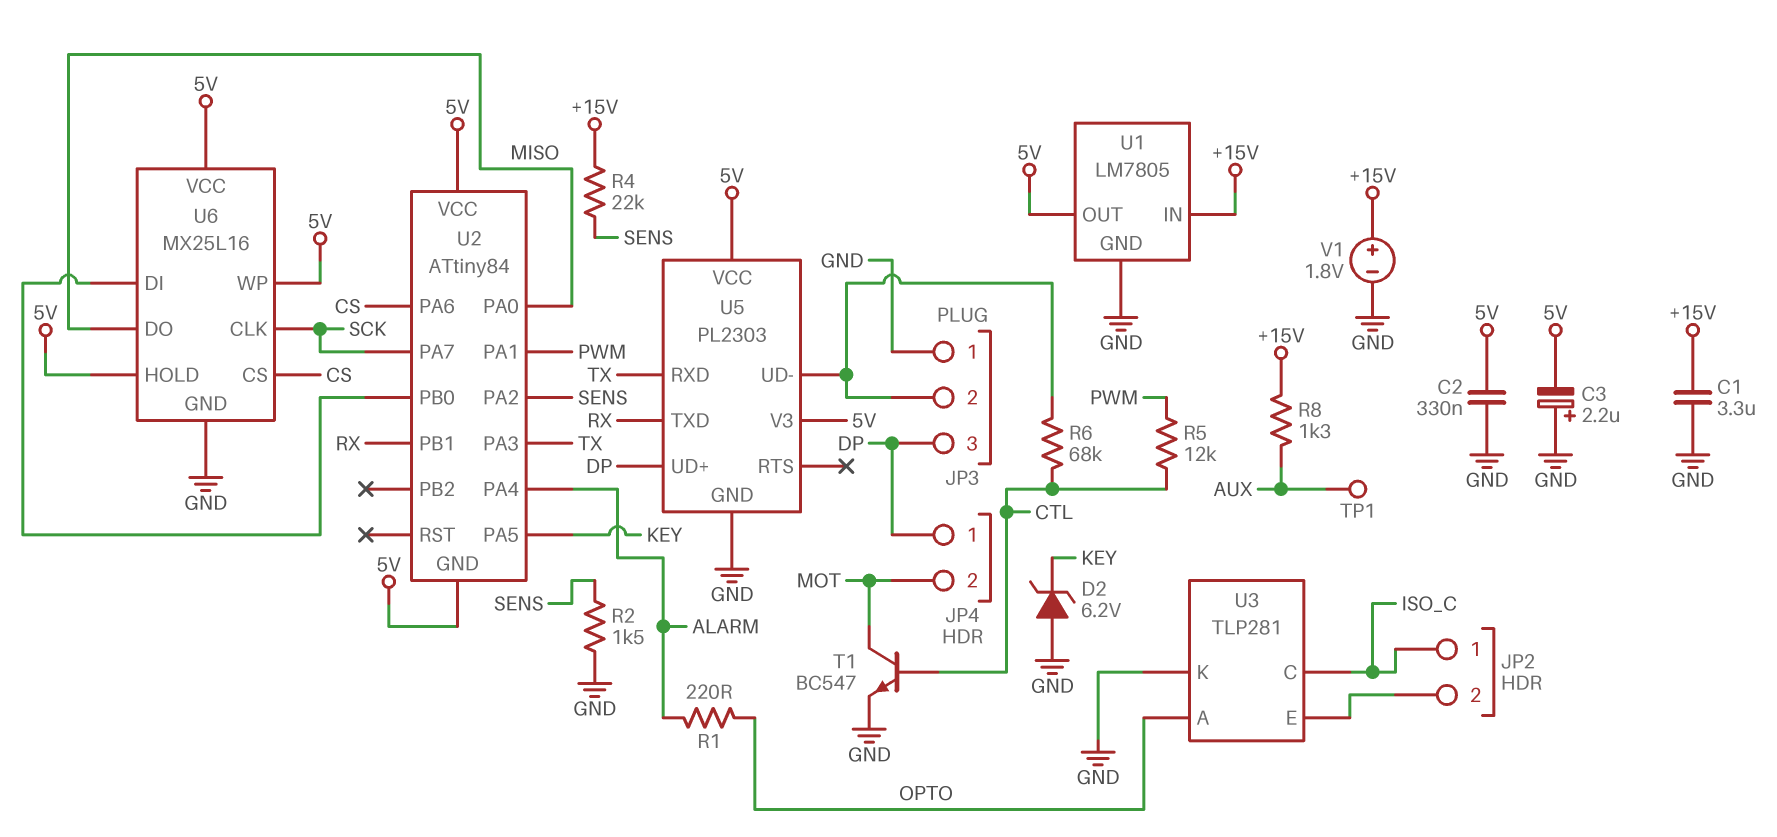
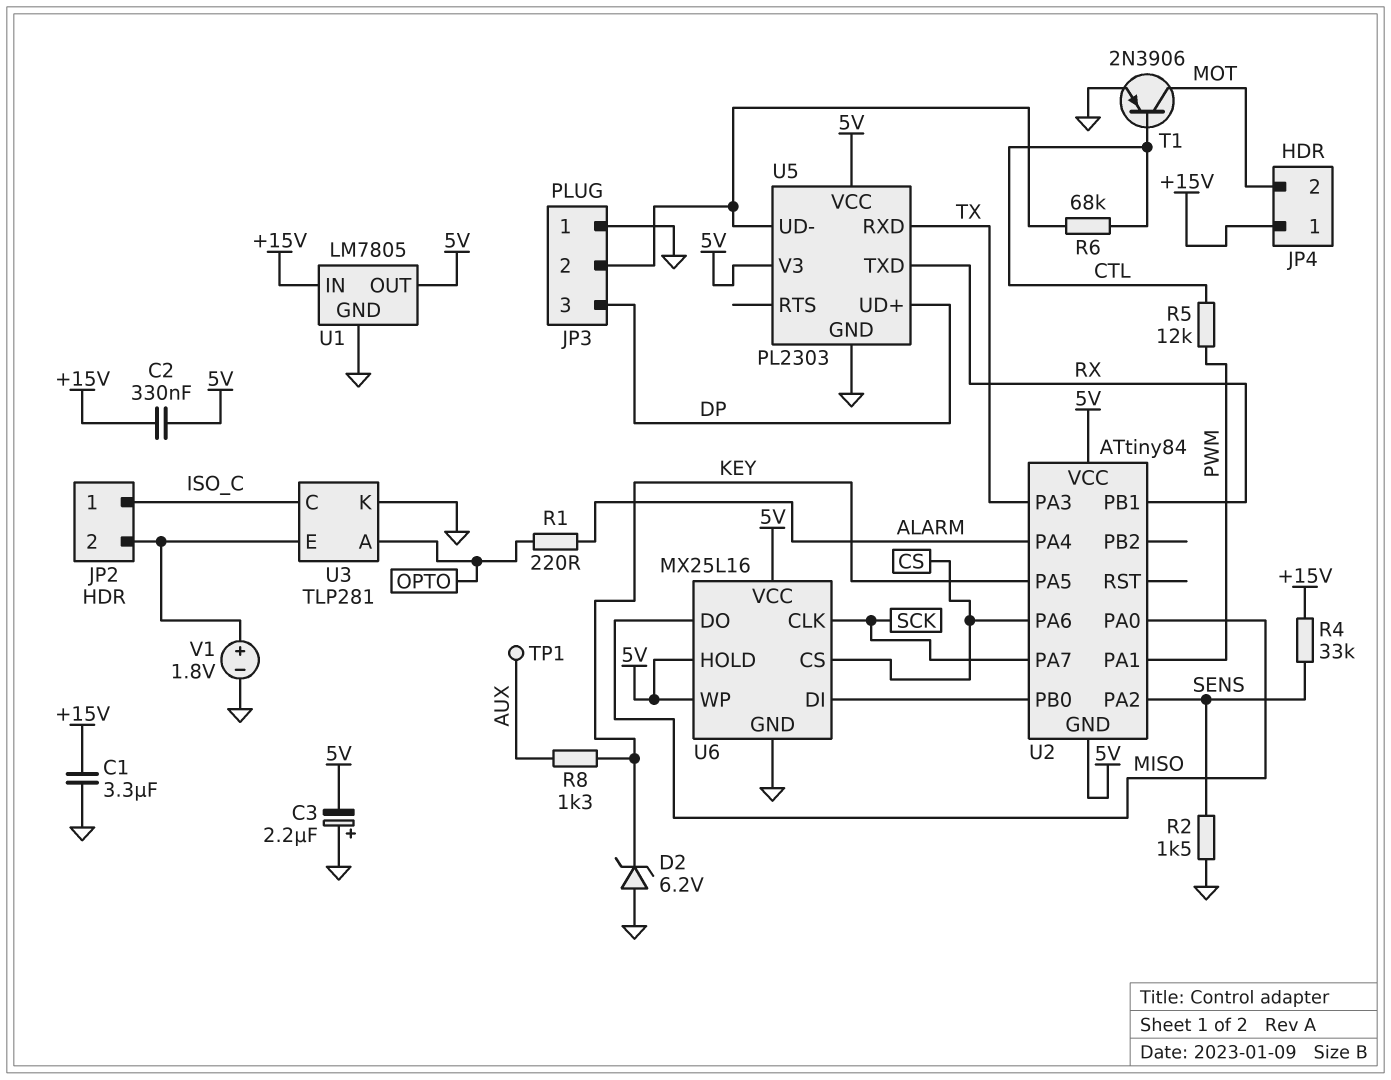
C2: 330nF (5V, GND) -> 330nF (+15V, 5V)
JP4 pin 1: DP -> +15V
R4: 22k (+15V, SENS) -> 33k (+15V, SENS)
R8: 1.3k (+15V, AUX) -> 1.3k (AUX, KEY)
T1: NPN BC547 (B CTL, C MOT, E GND) -> PNP 2N3906 (B CTL, C MOT, E GND)
V1: 1.8V (plus +15V, minus GND) -> 1.8V (plus JP2/2, minus GND)

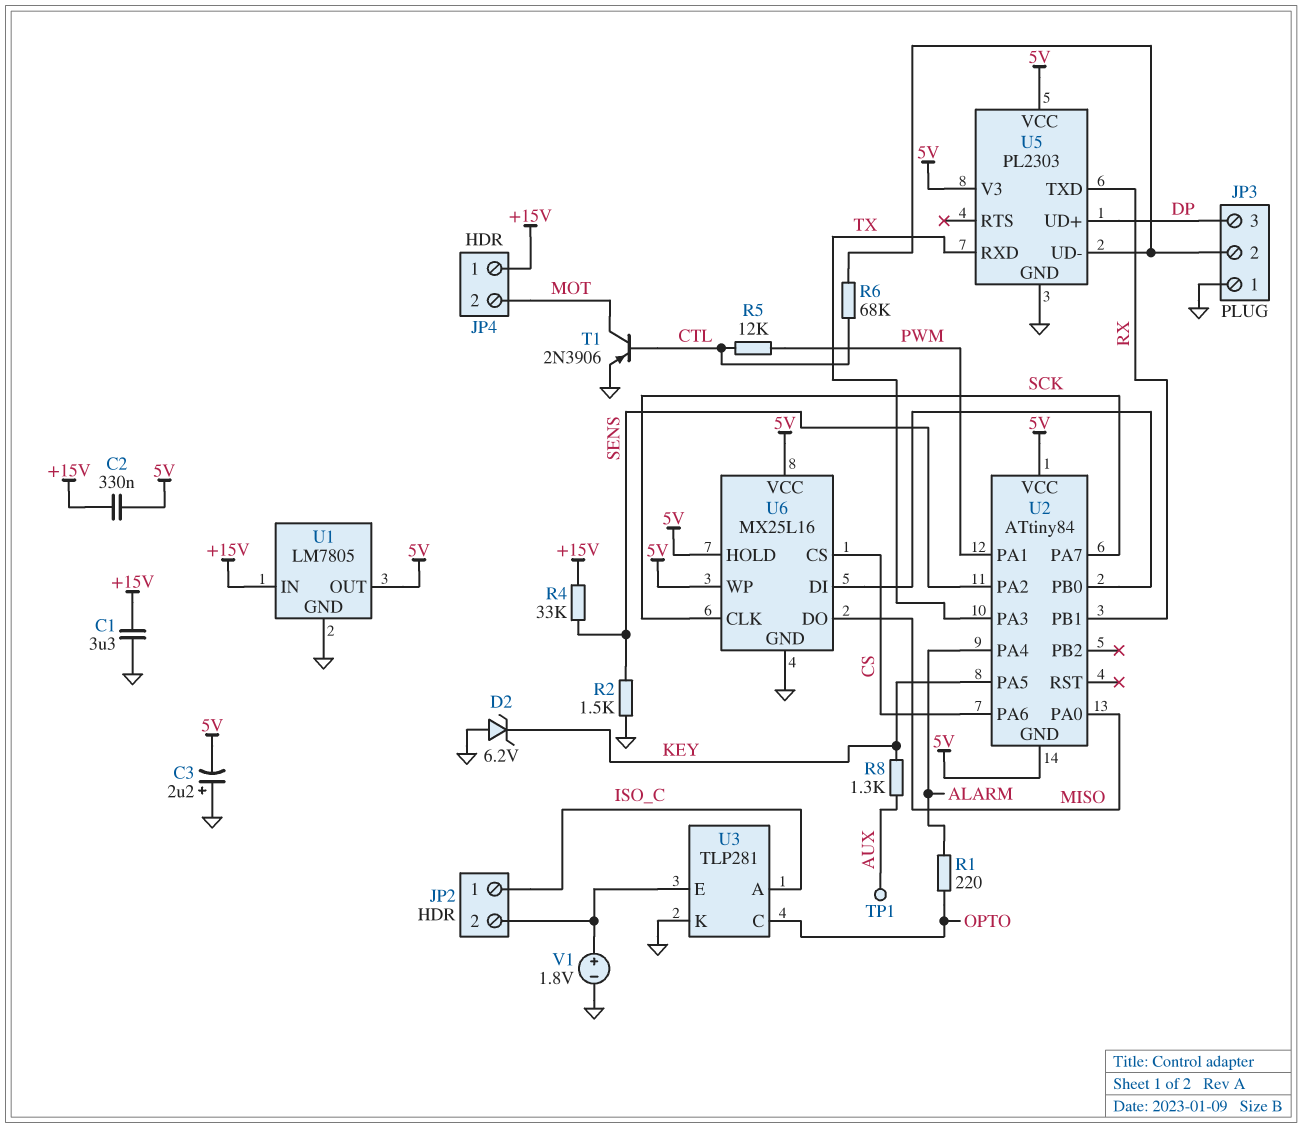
U3 pin A: OPTO -> ISO_C
U3 pin C: ISO_C -> OPTO

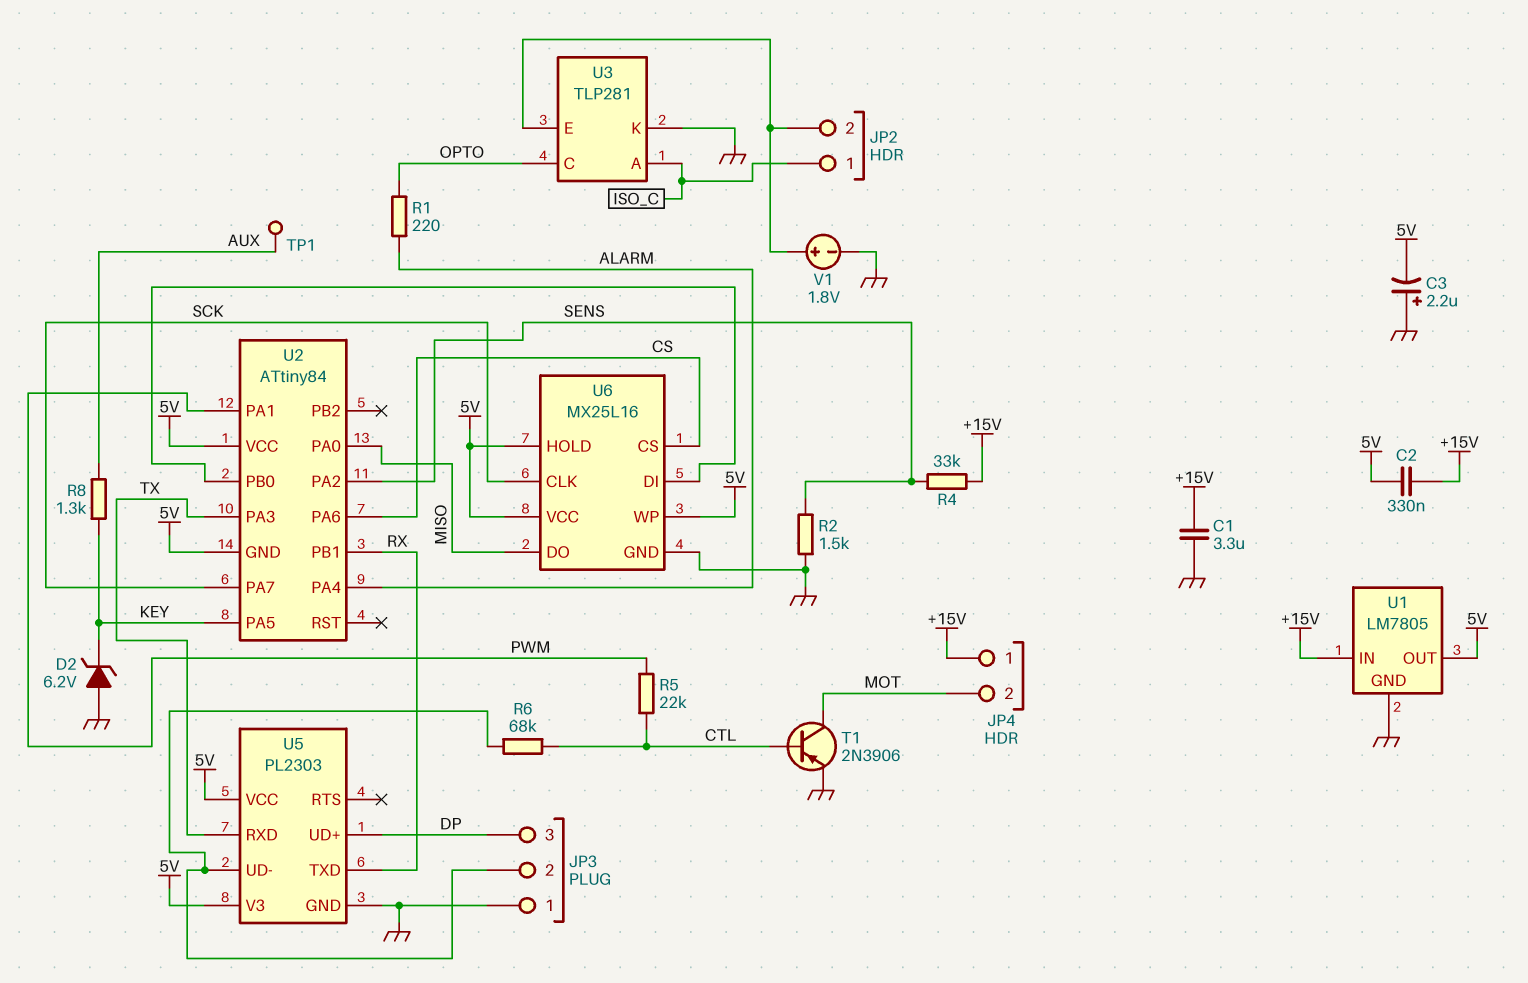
R5: 12k (CTL, PWM) -> 22k (CTL, PWM)

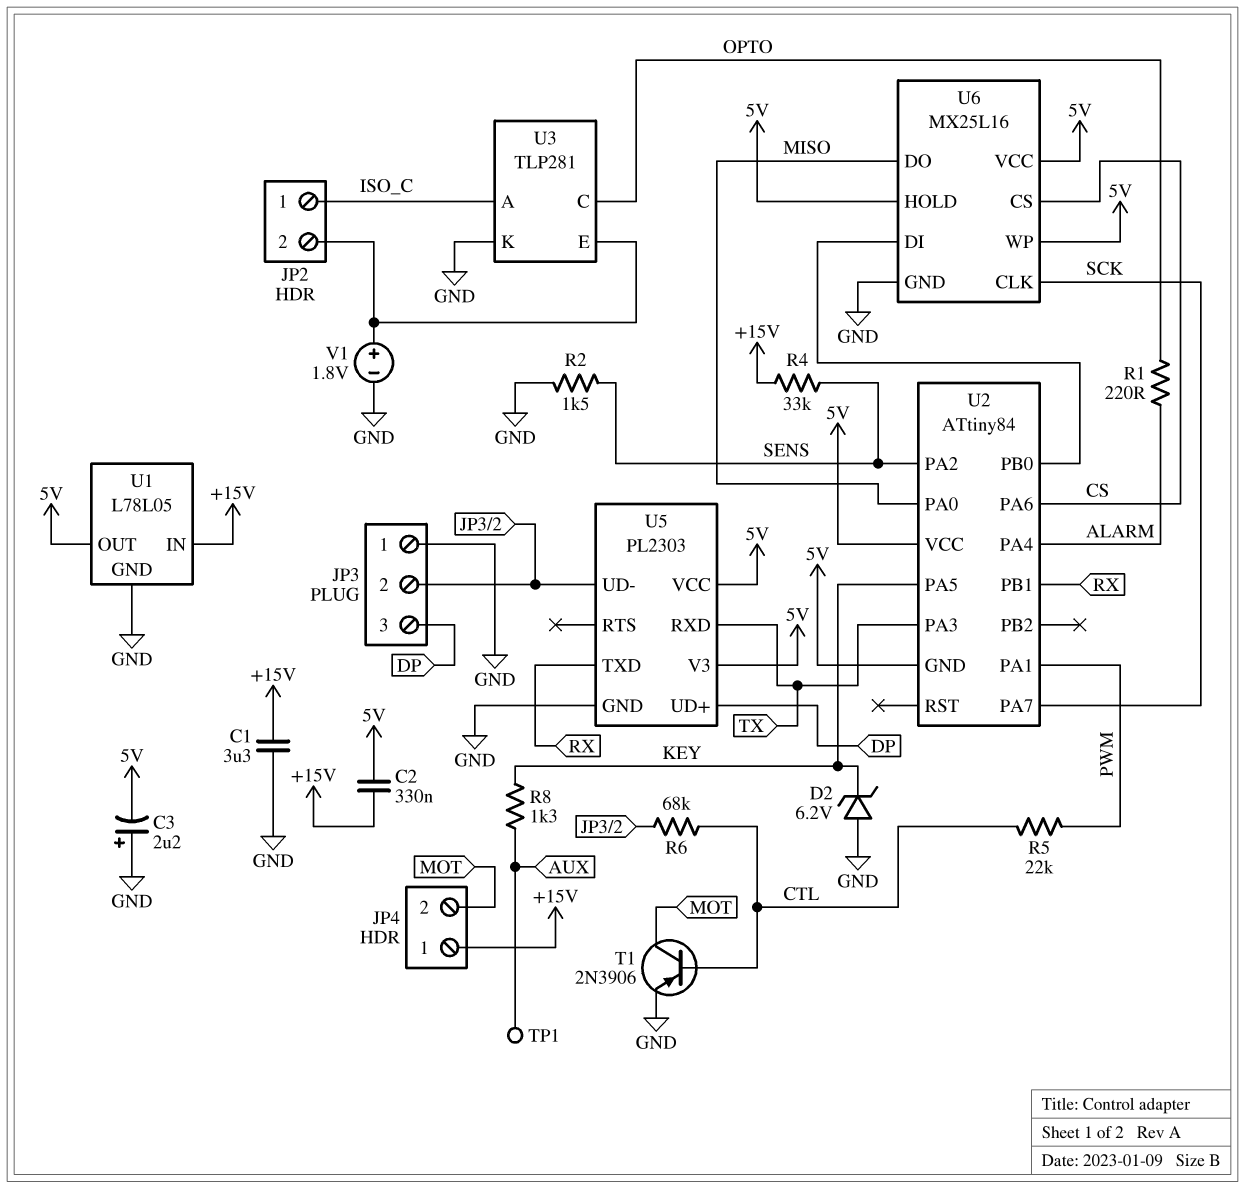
U1: LM7805 -> L78L05

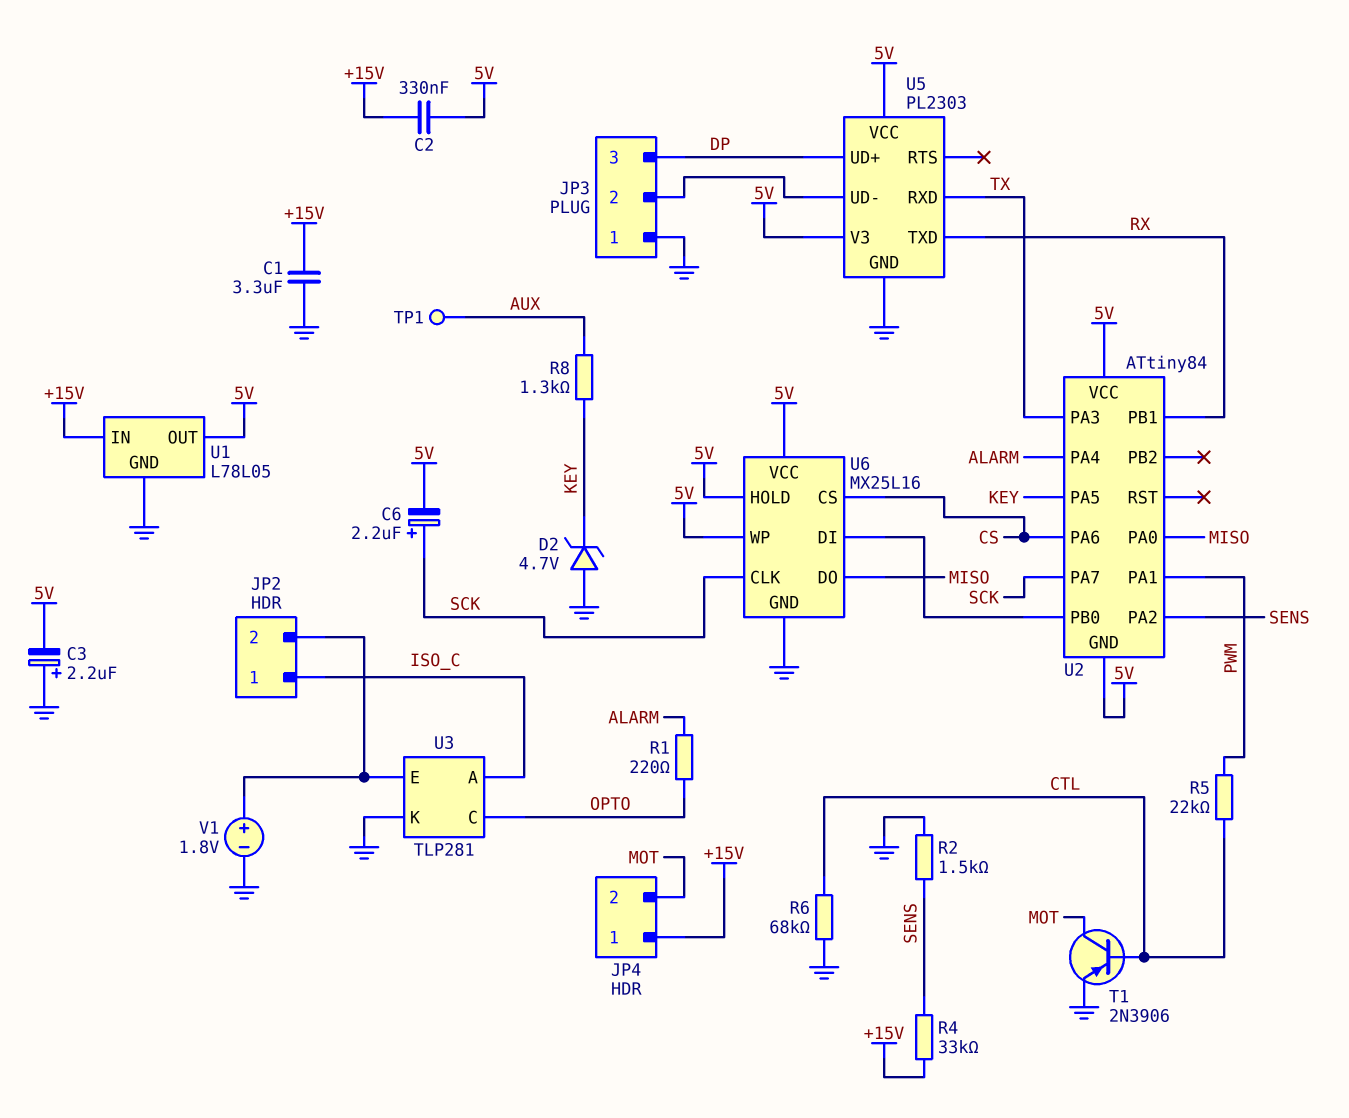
C6: none -> 2.2uF (plus SCK, minus 5V)
D2: zener 6.2V (A GND, K KEY) -> zener 4.7V (A GND, K KEY)
R6: 68k (CTL, JP3/2) -> 68k (CTL, GND)

